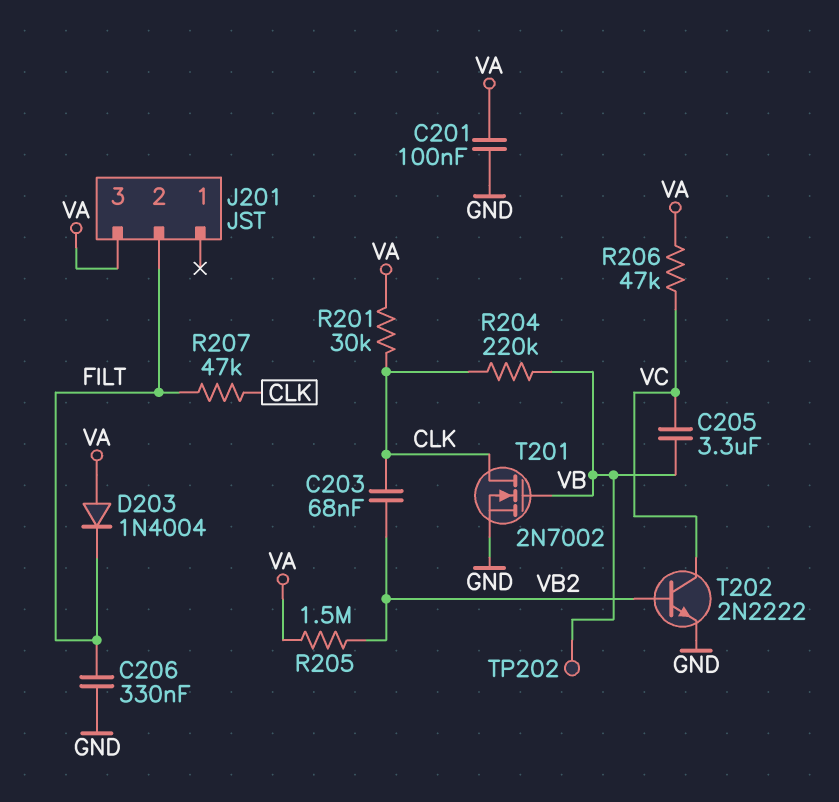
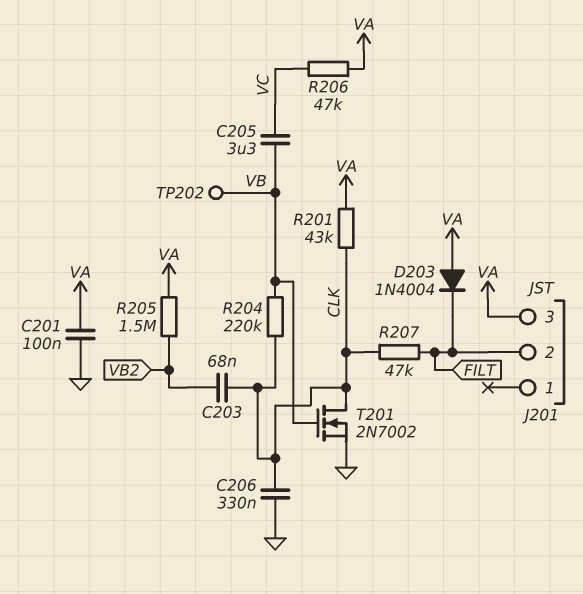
C206: 330nF (FILT, GND) -> 330nF (CLK, GND)
R201: 30k (CLK, VA) -> 43k (CLK, VA)
T202: NPN 2N2222 (B VB2, C VC, E GND) -> none

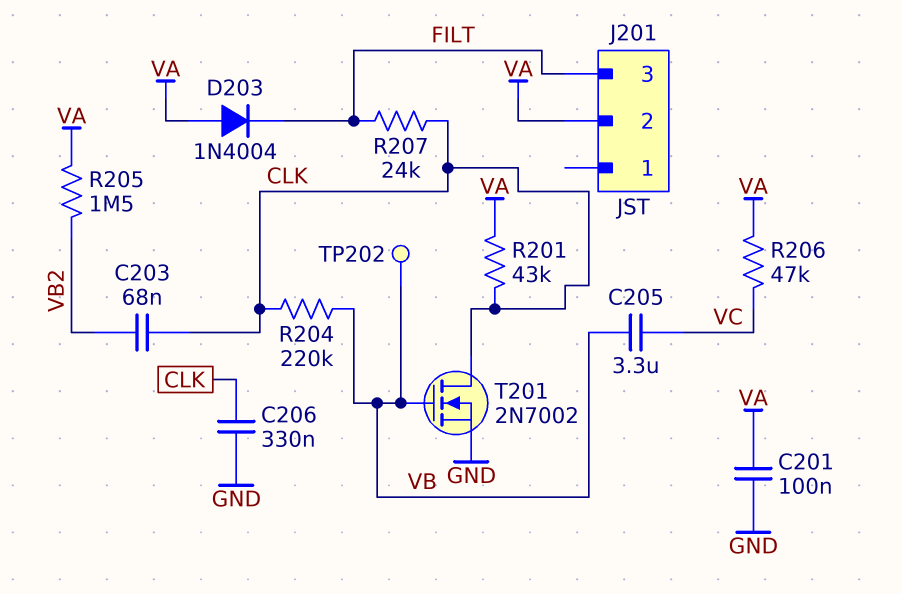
J201 pin 2: FILT -> VA
J201 pin 3: VA -> FILT
R207: 47k (CLK, FILT) -> 24k (CLK, FILT)

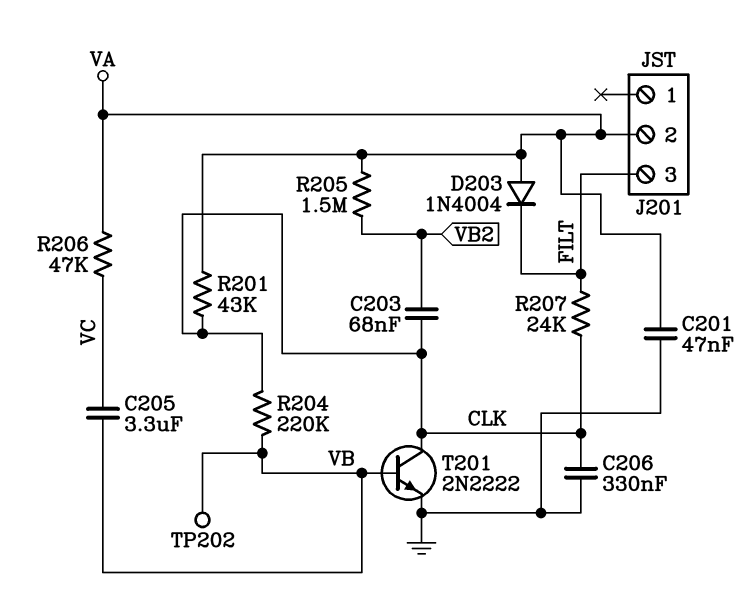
C201: 100nF (GND, VA) -> 47nF (GND, VA)
T201: NMOS 2N7002 (G VB, D CLK, S GND) -> NPN 2N2222 (B VB, C CLK, E GND)

